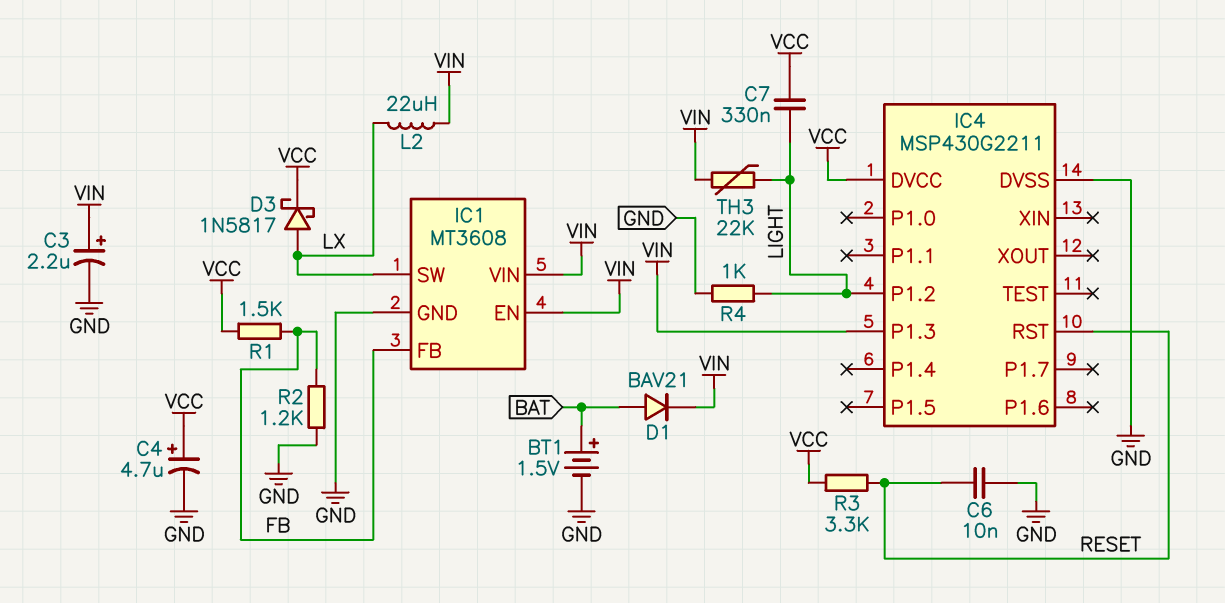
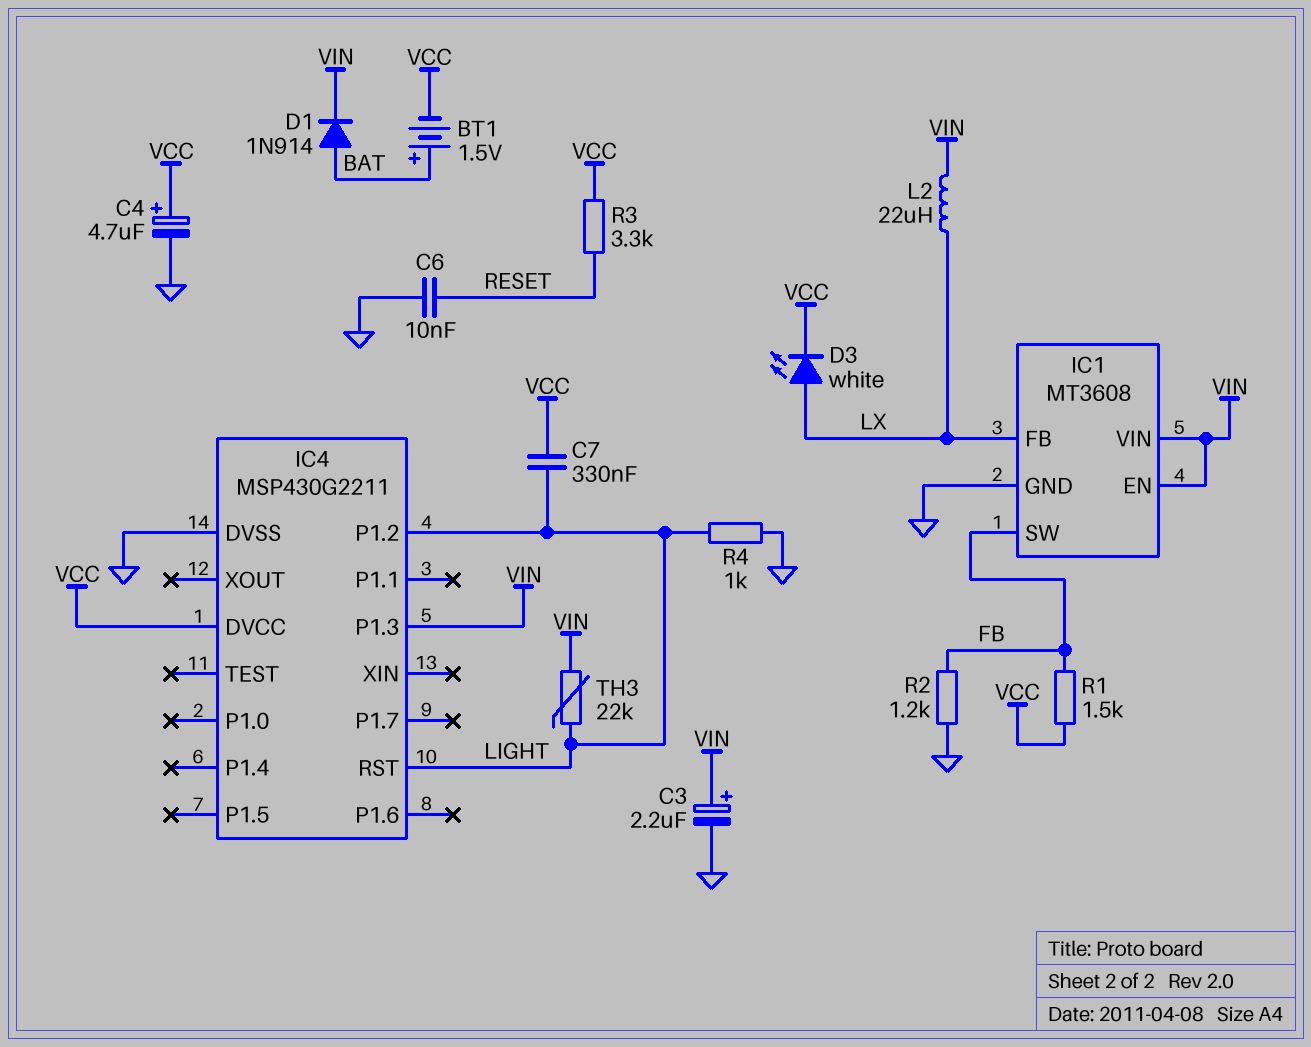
BT1: 1.5V (plus BAT, minus GND) -> 1.5V (plus BAT, minus VCC)
D1: diode BAV21 (A BAT, K VIN) -> diode 1N914 (A BAT, K VIN)
D3: schottky 1N5817 (A LX, K VCC) -> LED white (A LX, K VCC)
IC1 pin FB: FB -> LX
IC1 pin SW: LX -> FB
IC4 pin RST: RESET -> LIGHT

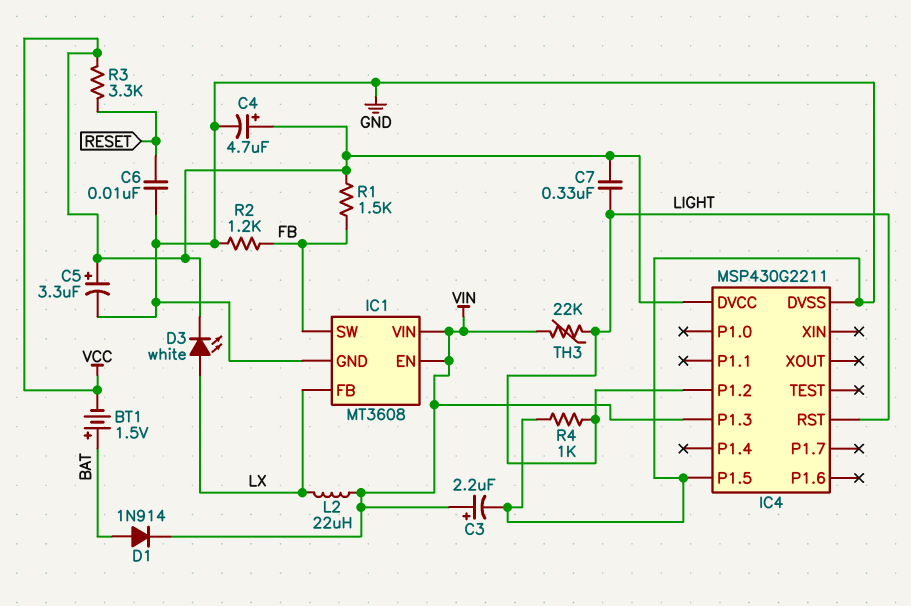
C5: none -> 3.3uF (plus VCC, minus GND)
IC4 pin P1.5: none -> GND

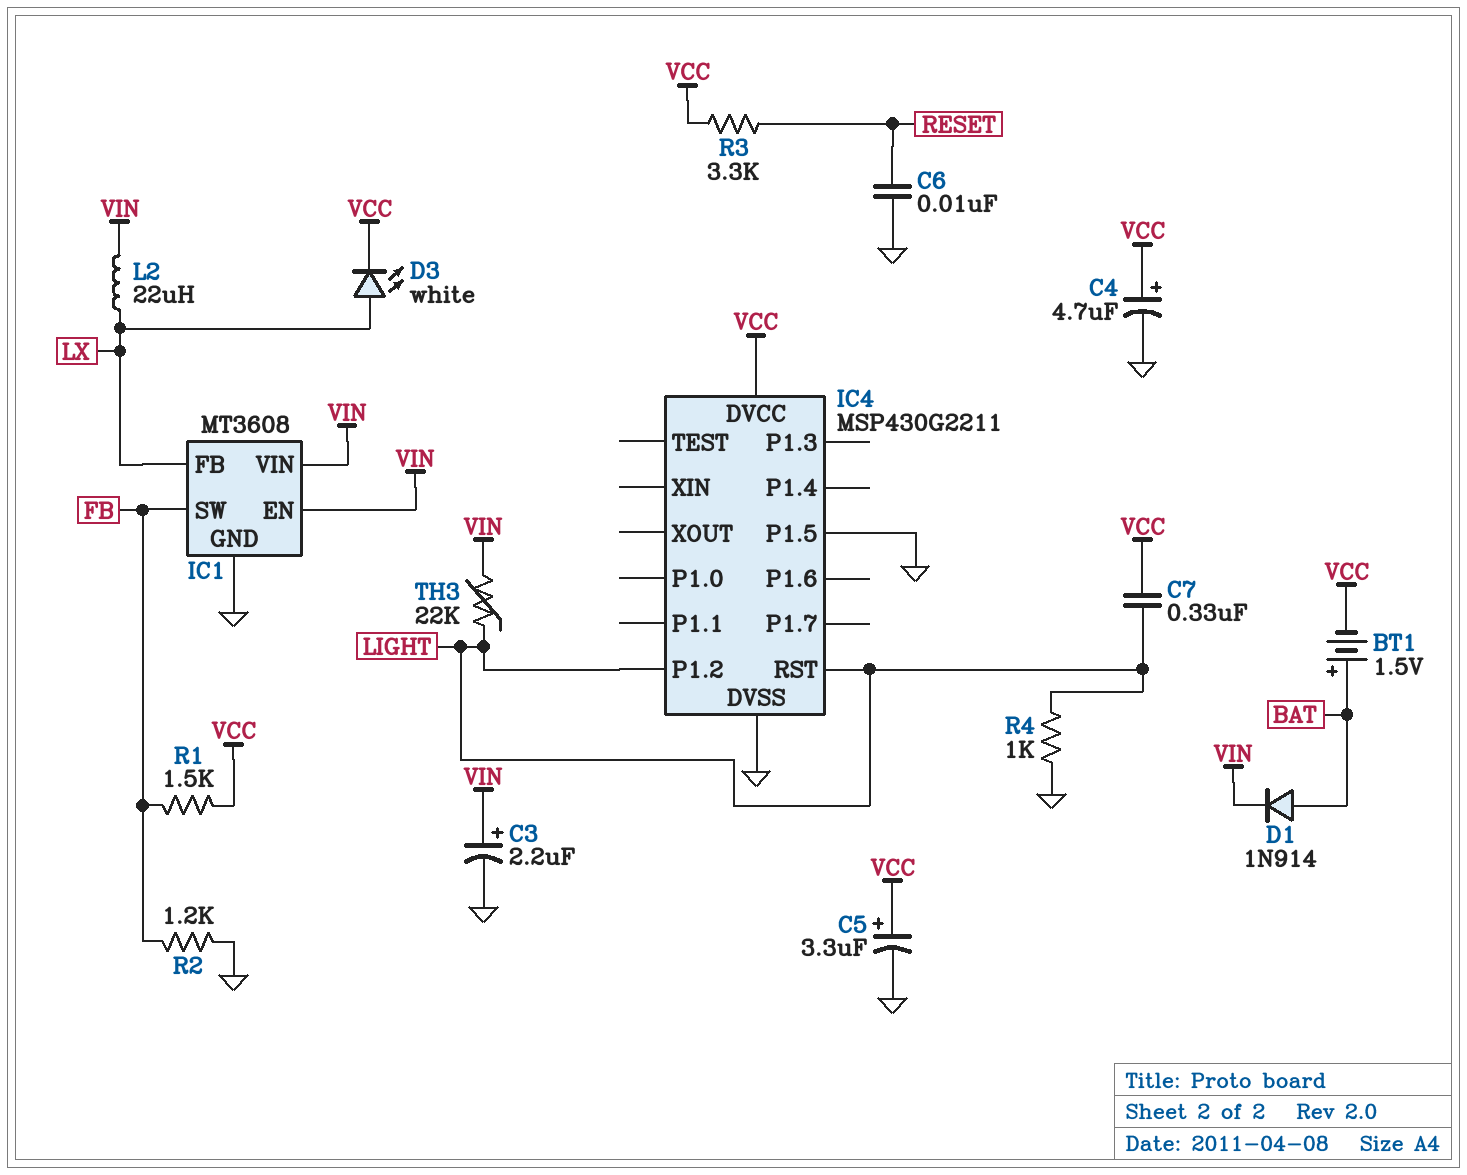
IC4 pin P1.3: VIN -> none

